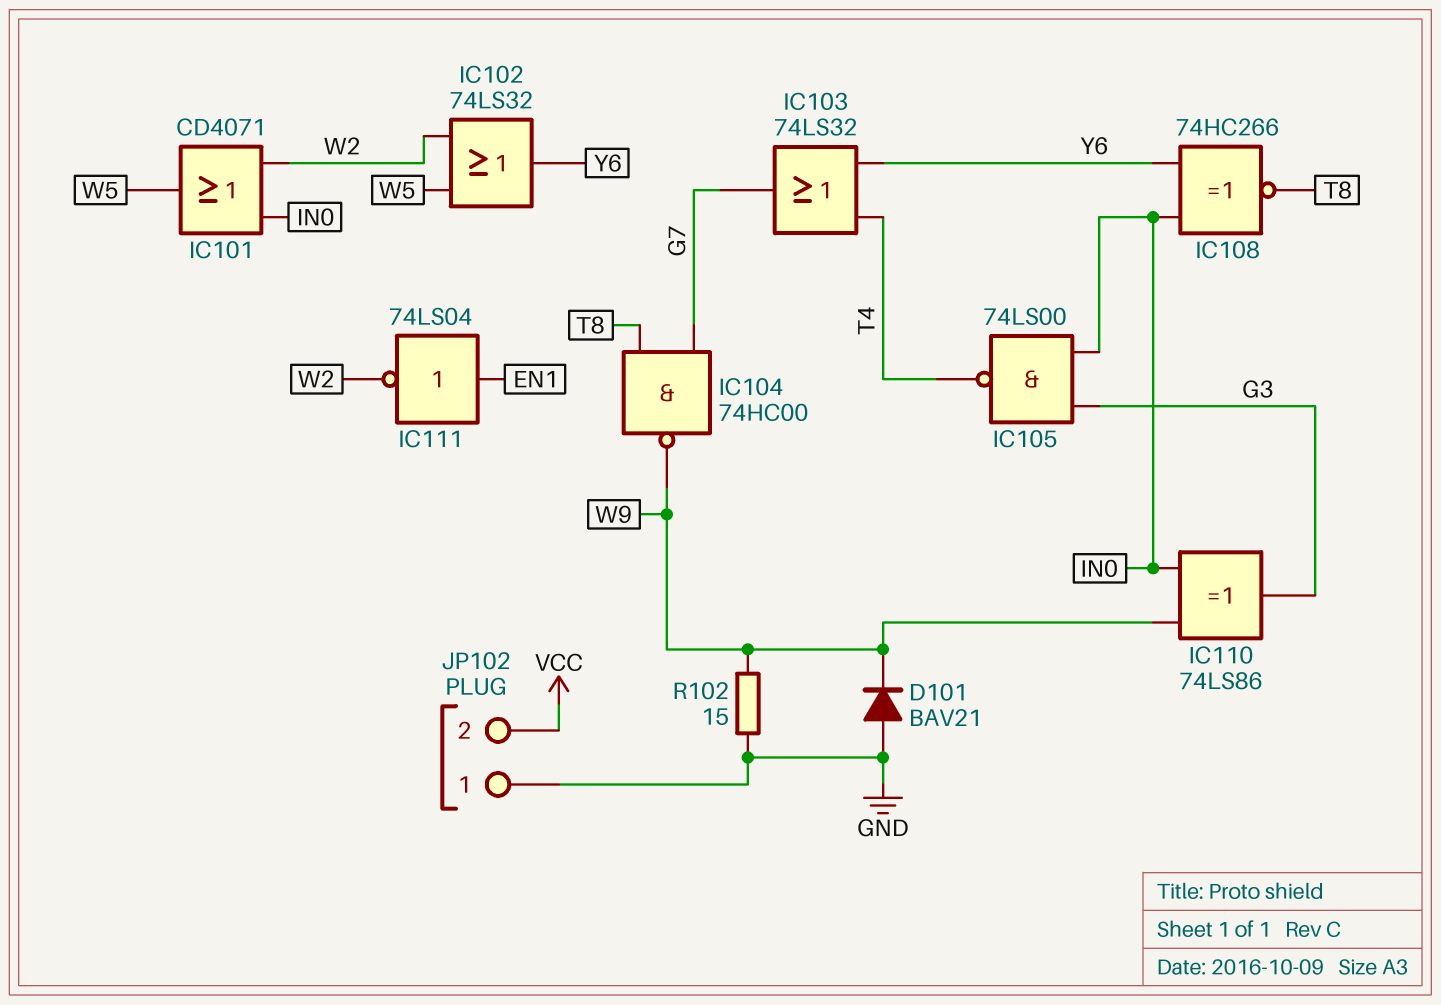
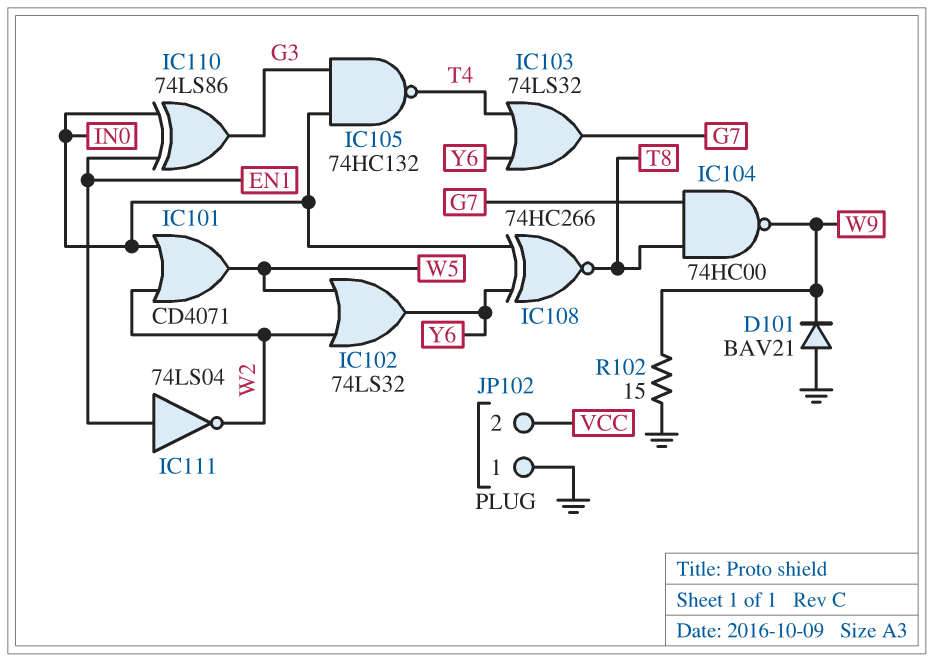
IC105: NAND 74LS00 (in G3, in IN0, out T4) -> NAND 74HC132 (in G3, in IN0, out T4)
IC110: XOR 74LS86 (in IN0, in W9, out G3) -> XOR 74LS86 (in EN1, in IN0, out G3)

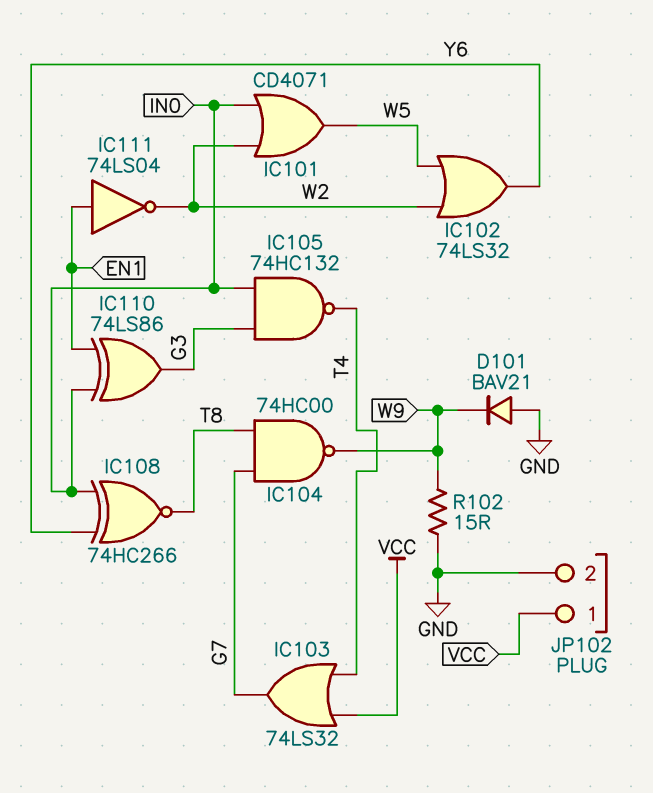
IC103: OR 74LS32 (in T4, in Y6, out G7) -> OR 74LS32 (in T4, in VCC, out G7)
JP102 pin 1: GND -> VCC
JP102 pin 2: VCC -> GND

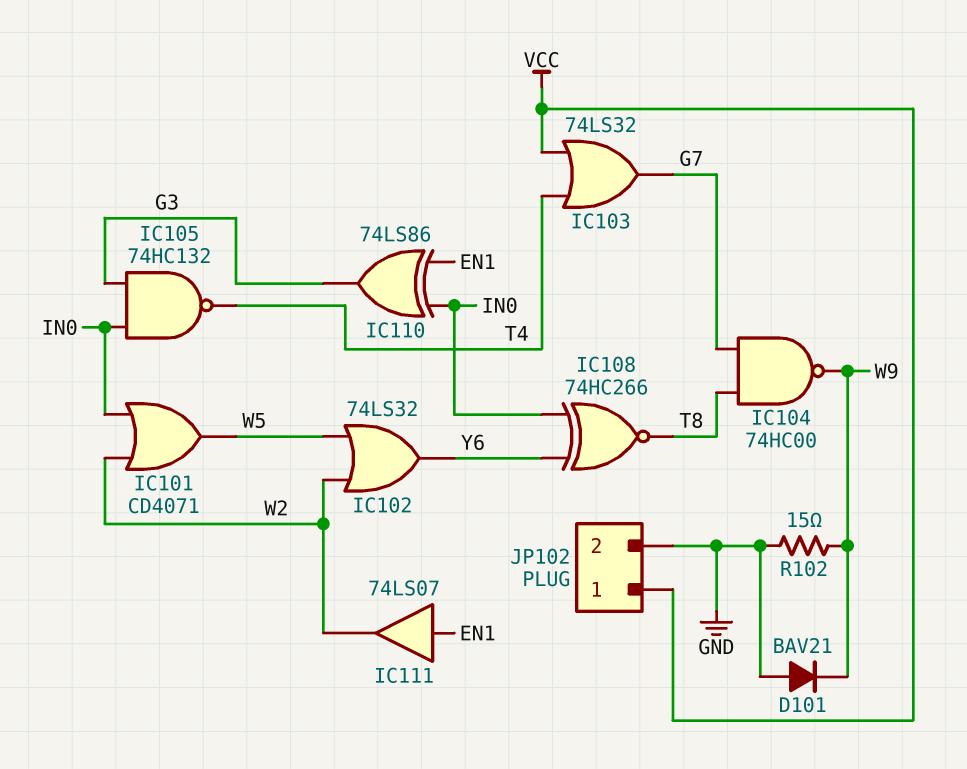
IC111: NOT 74LS04 (in EN1, out W2) -> buffer 74LS07 (in EN1, out W2)

